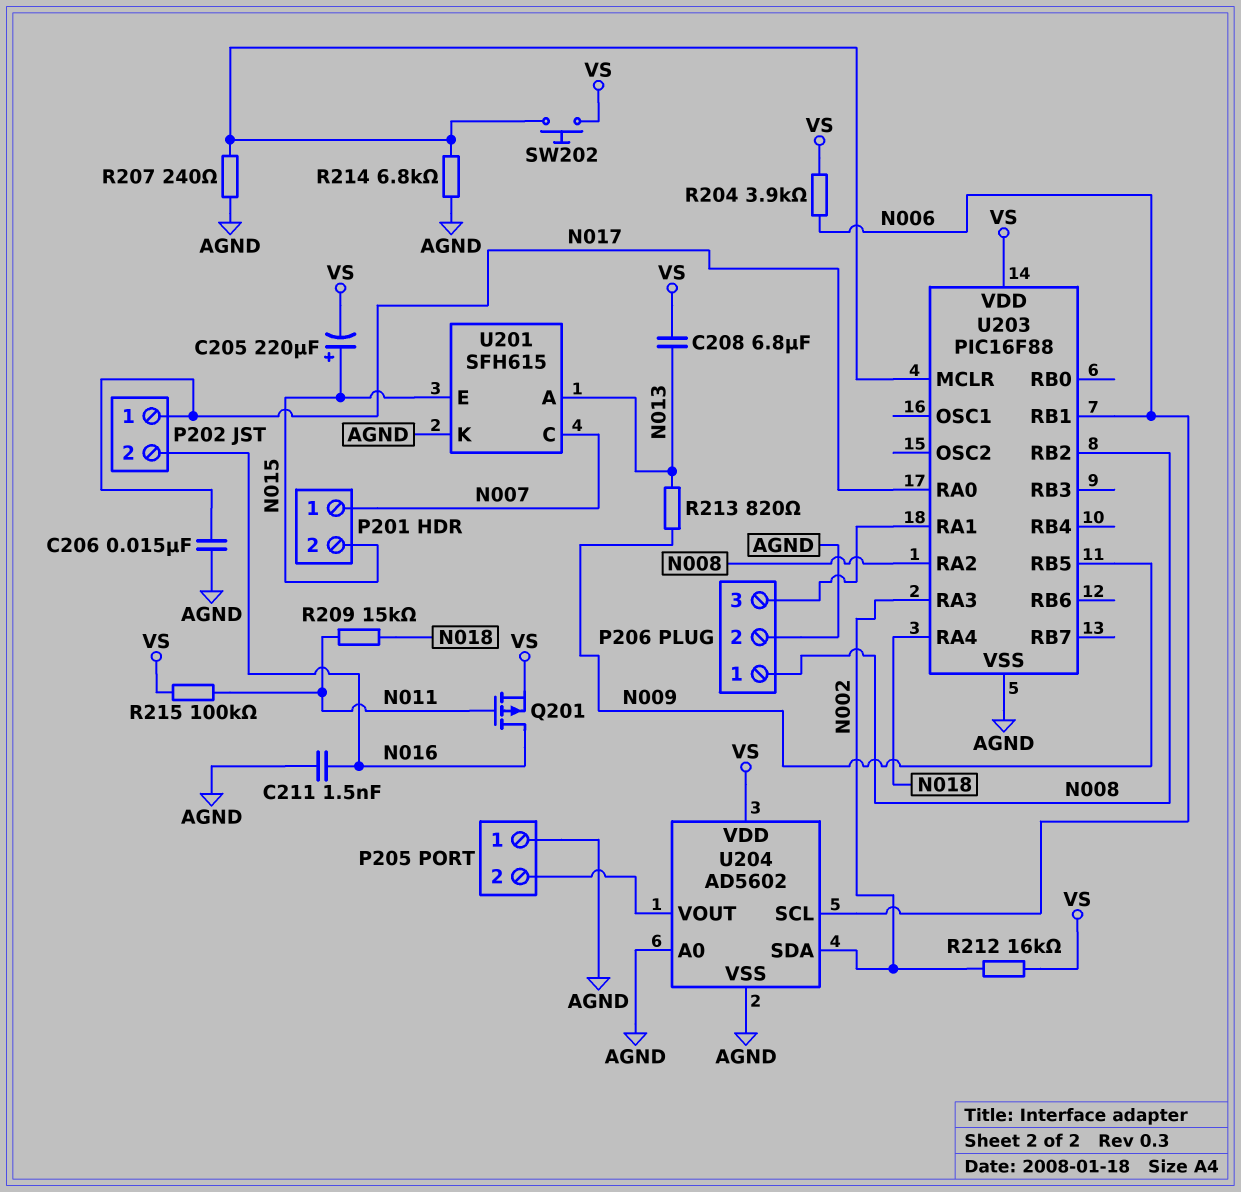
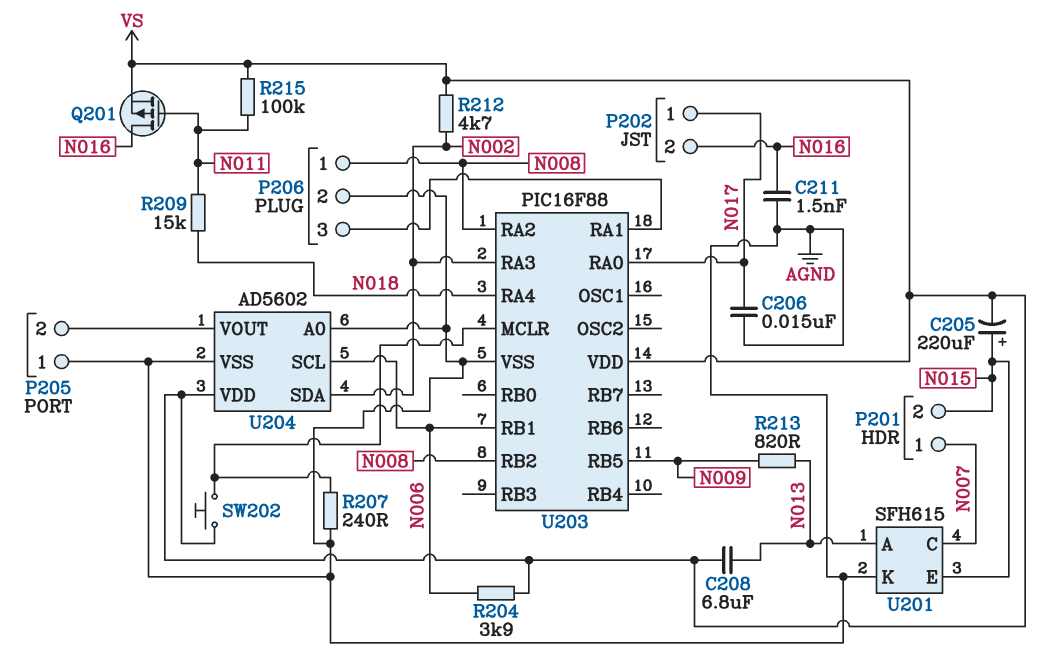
R212: 16k (N002, VS) -> 4.7k (N002, VS)
R214: 6.8k (AGND, U203/MCLR) -> none

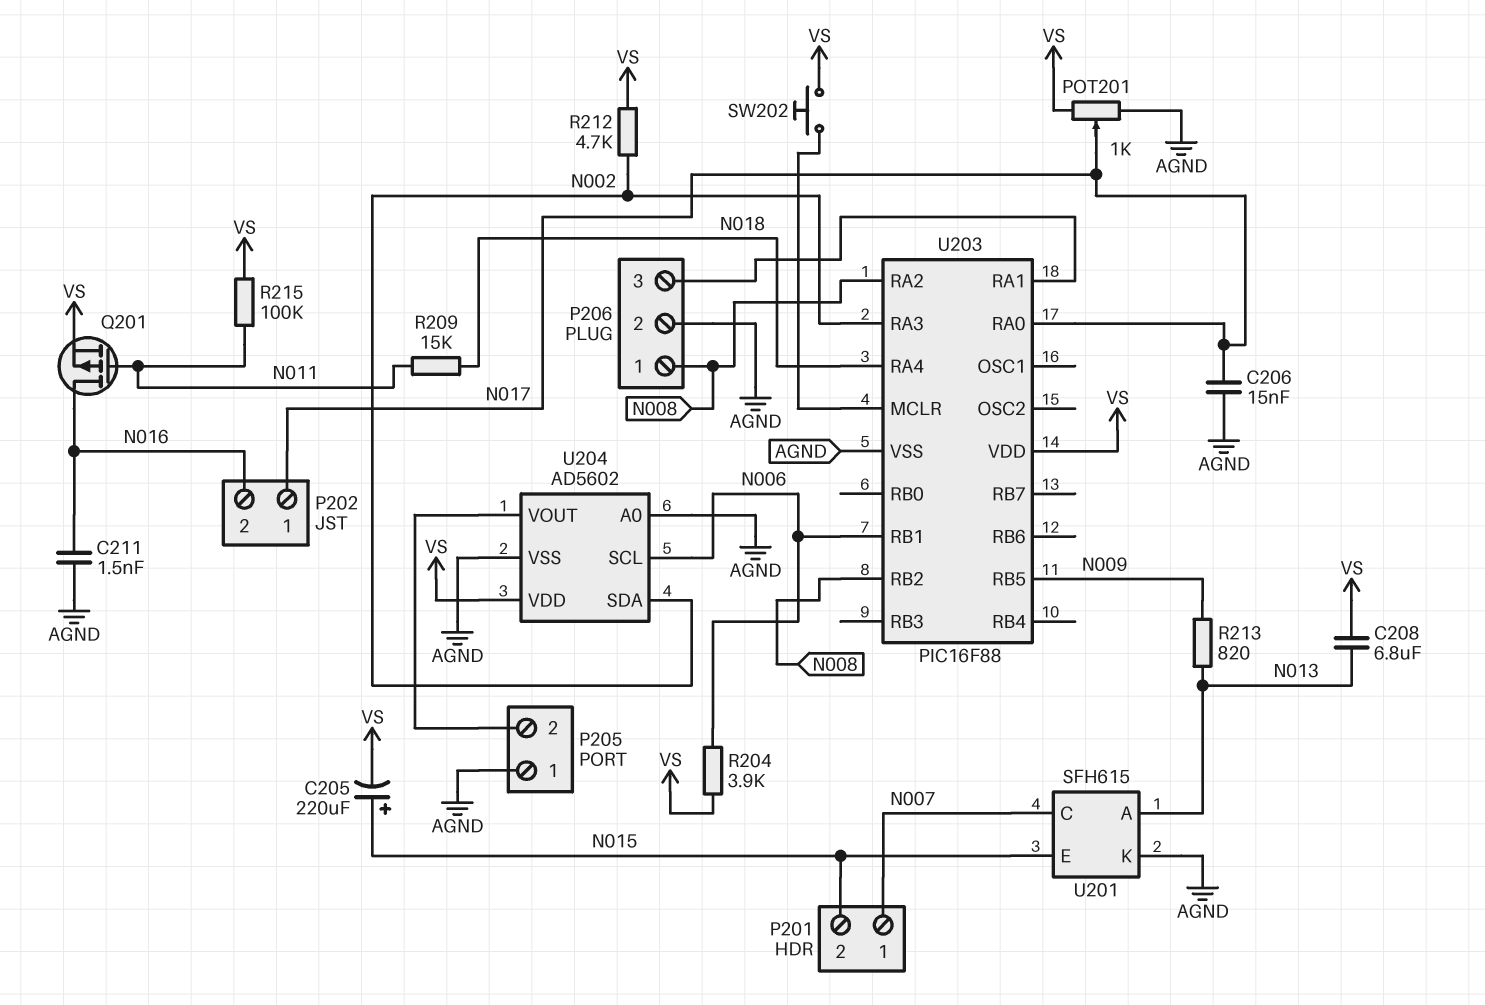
POT201: none -> 1k (AGND, VS, wiper N017)
R207: 240 (AGND, U203/MCLR) -> none

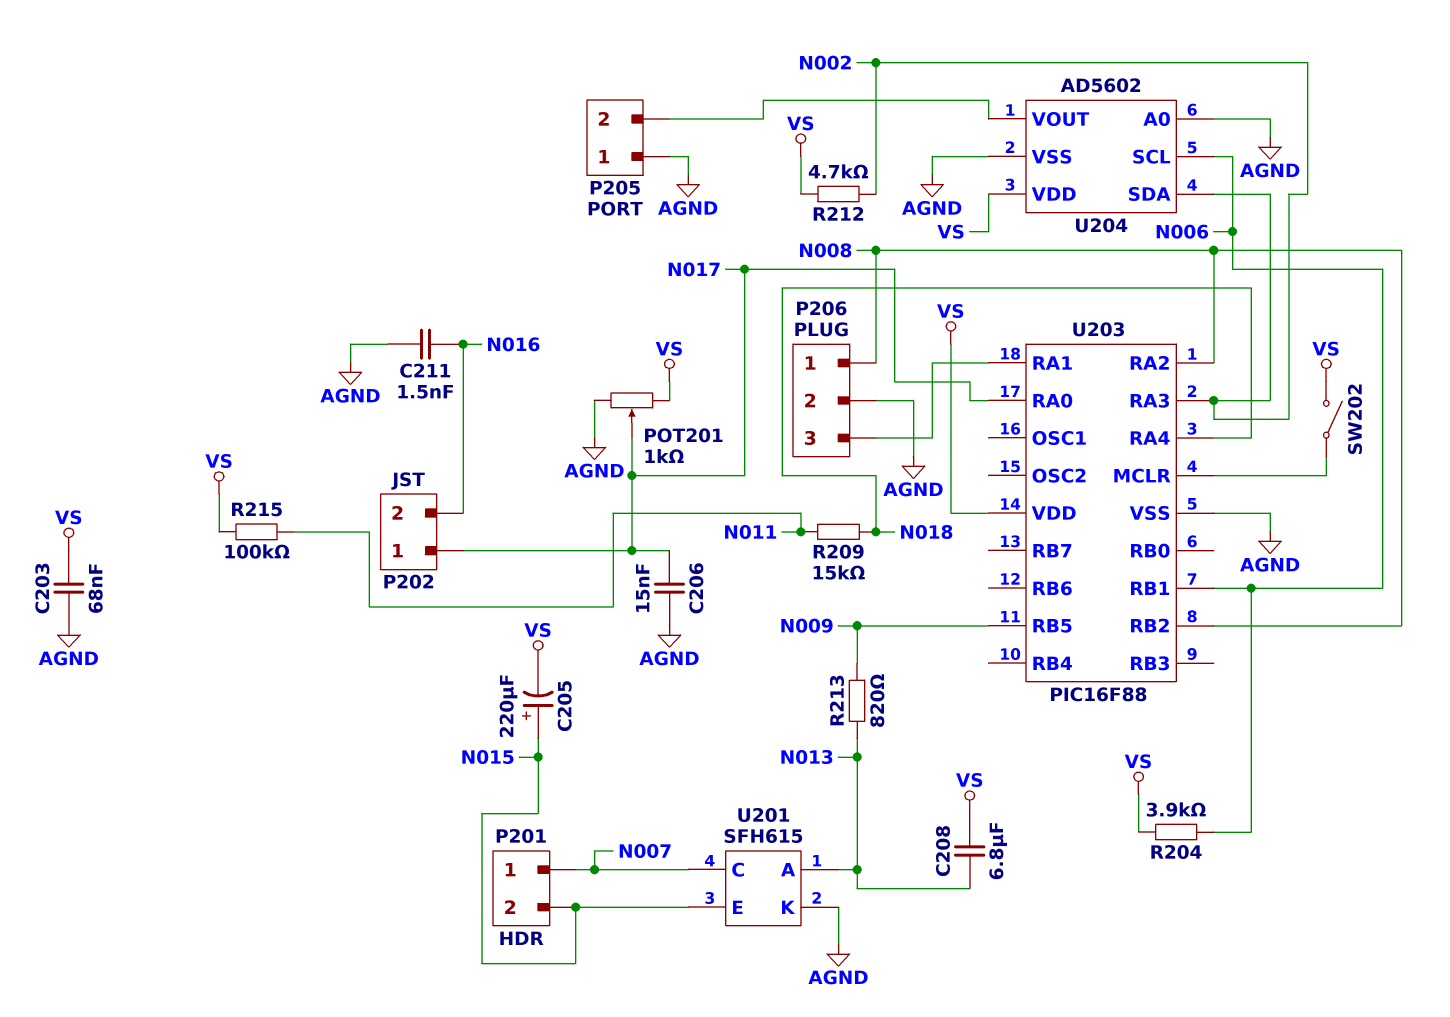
C203: none -> 68nF (AGND, VS)
Q201: PMOS (G N011, D N016, S VS) -> none
SW202: button (U203/MCLR, VS) -> switch (U203/MCLR, VS)

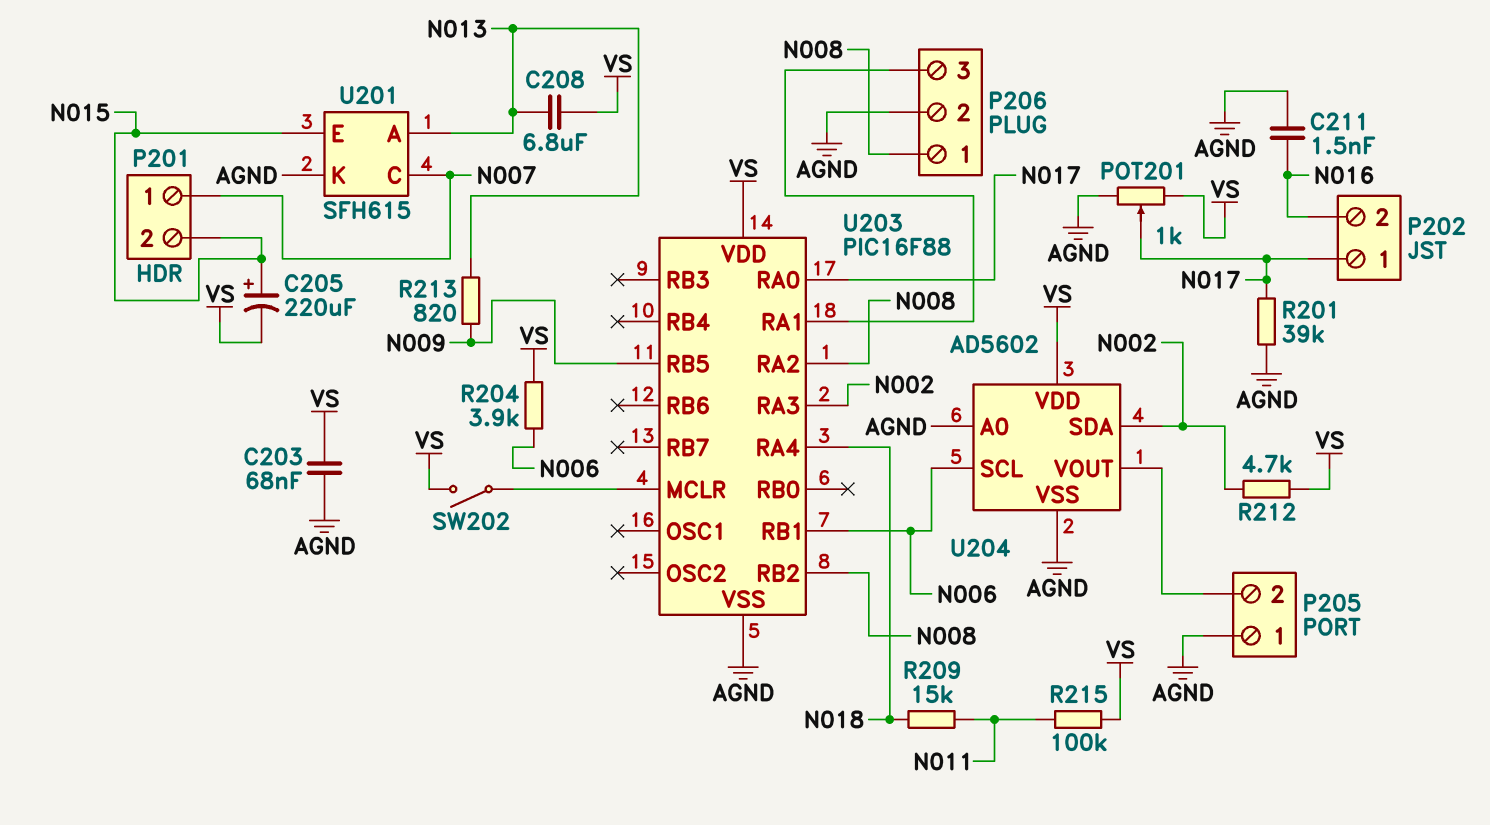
C206: 15nF (AGND, N017) -> none
R201: none -> 39k (AGND, N017)

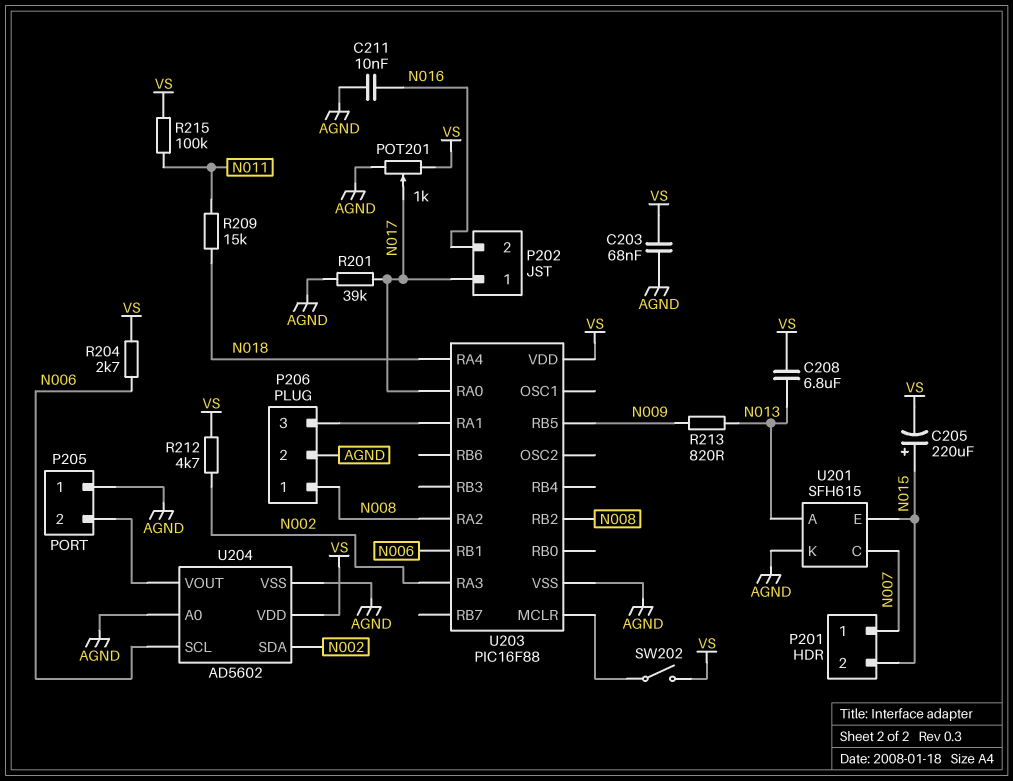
C211: 1.5nF (AGND, N016) -> 10nF (AGND, N016)
R204: 3.9k (N006, VS) -> 2.7k (N006, VS)

